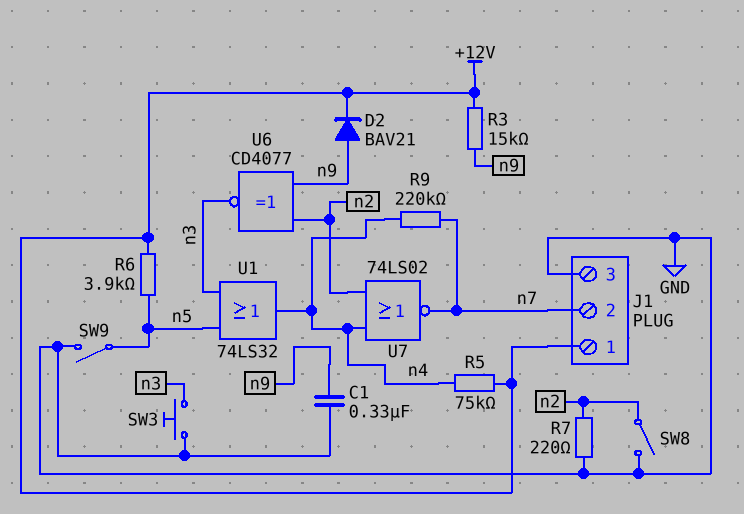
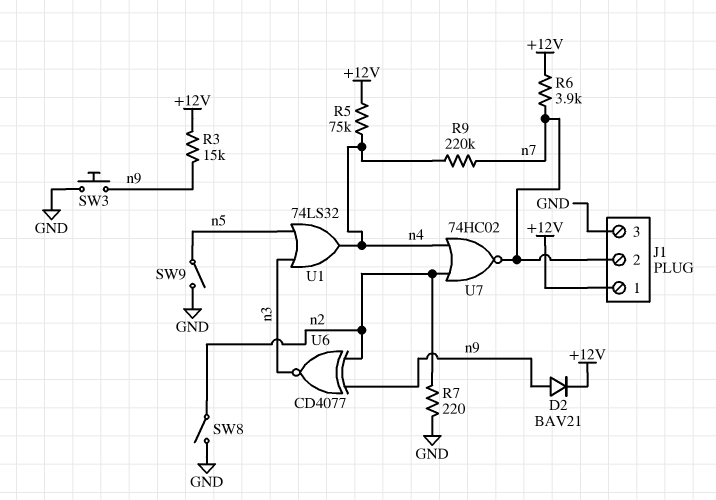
C1: 330nF (GND, n9) -> none
R6: 3.9k (+12V, n5) -> 3.9k (+12V, n7)
SW3: button (GND, n3) -> button (GND, n9)
U7: NOR 74LS02 (in n2, in n4, out n7) -> NOR 74HC02 (in n2, in n4, out n7)

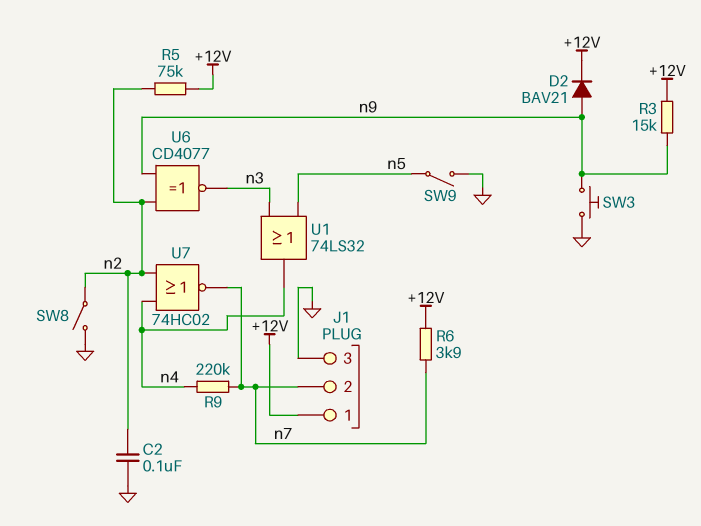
C2: none -> 100nF (GND, n2)
R5: 75k (+12V, n4) -> 75k (+12V, n2)
R7: 220 (GND, n2) -> none

